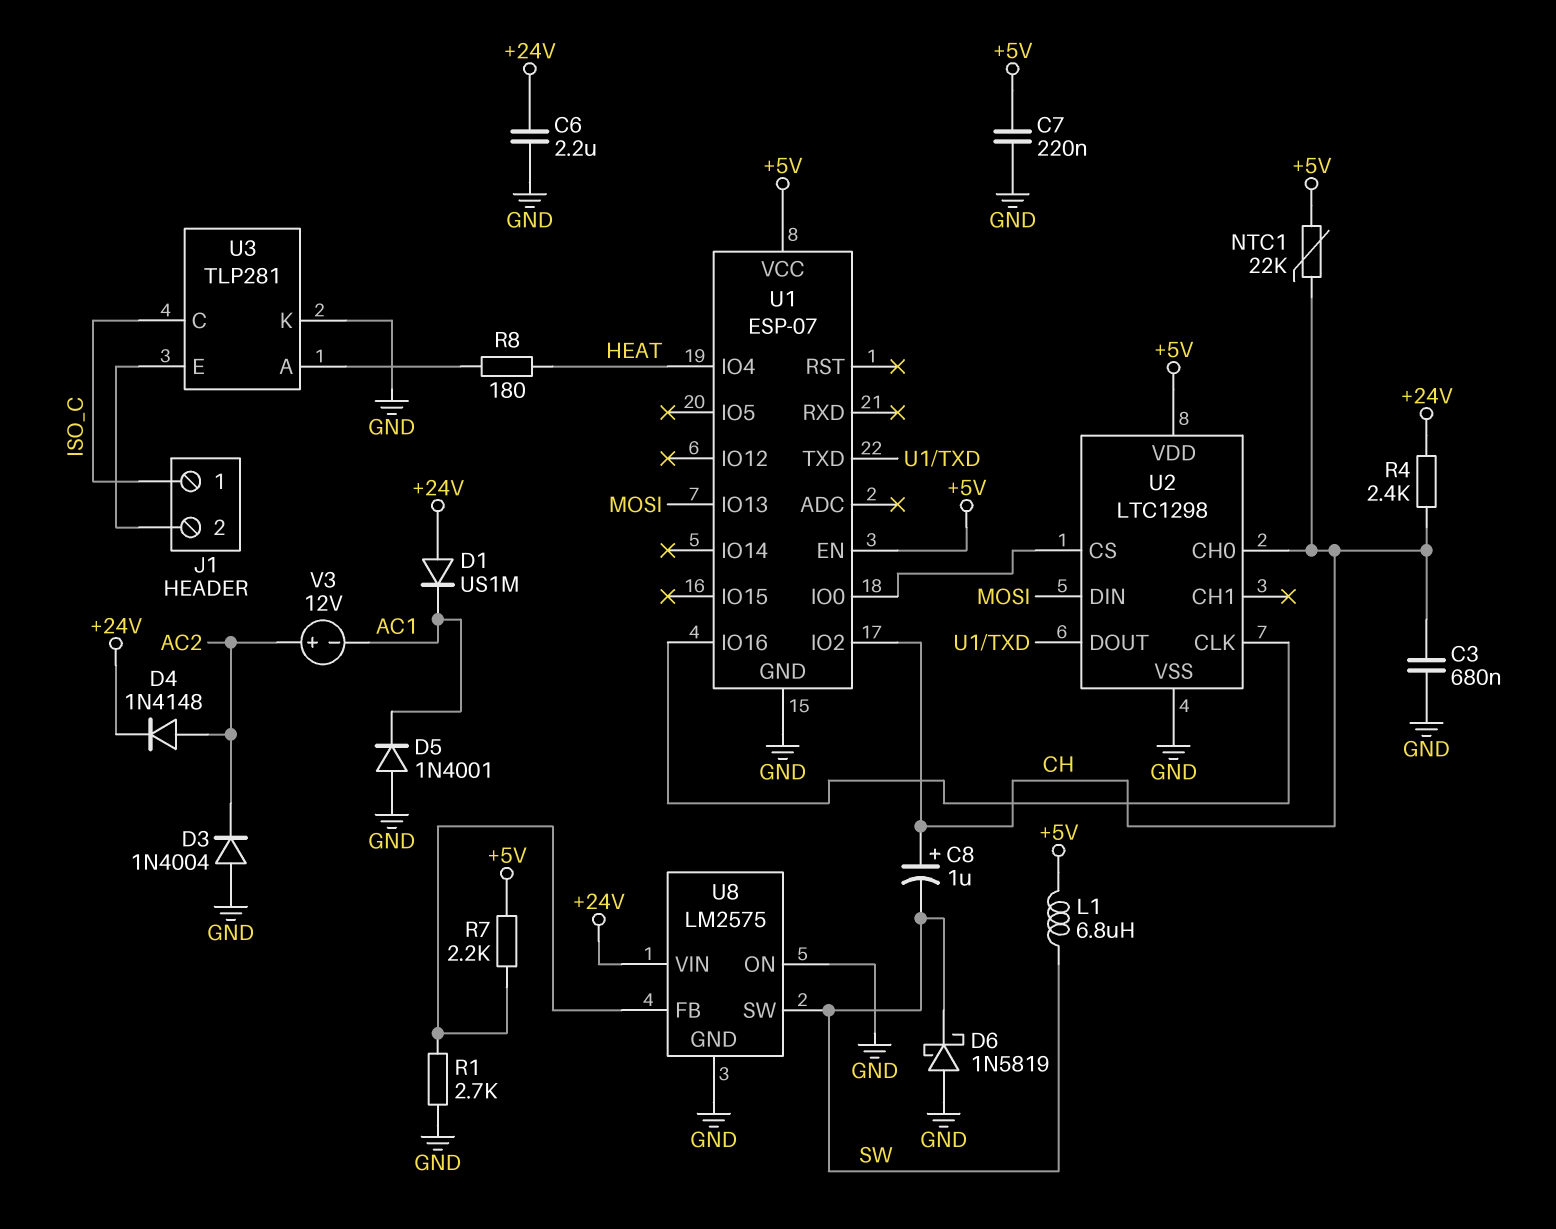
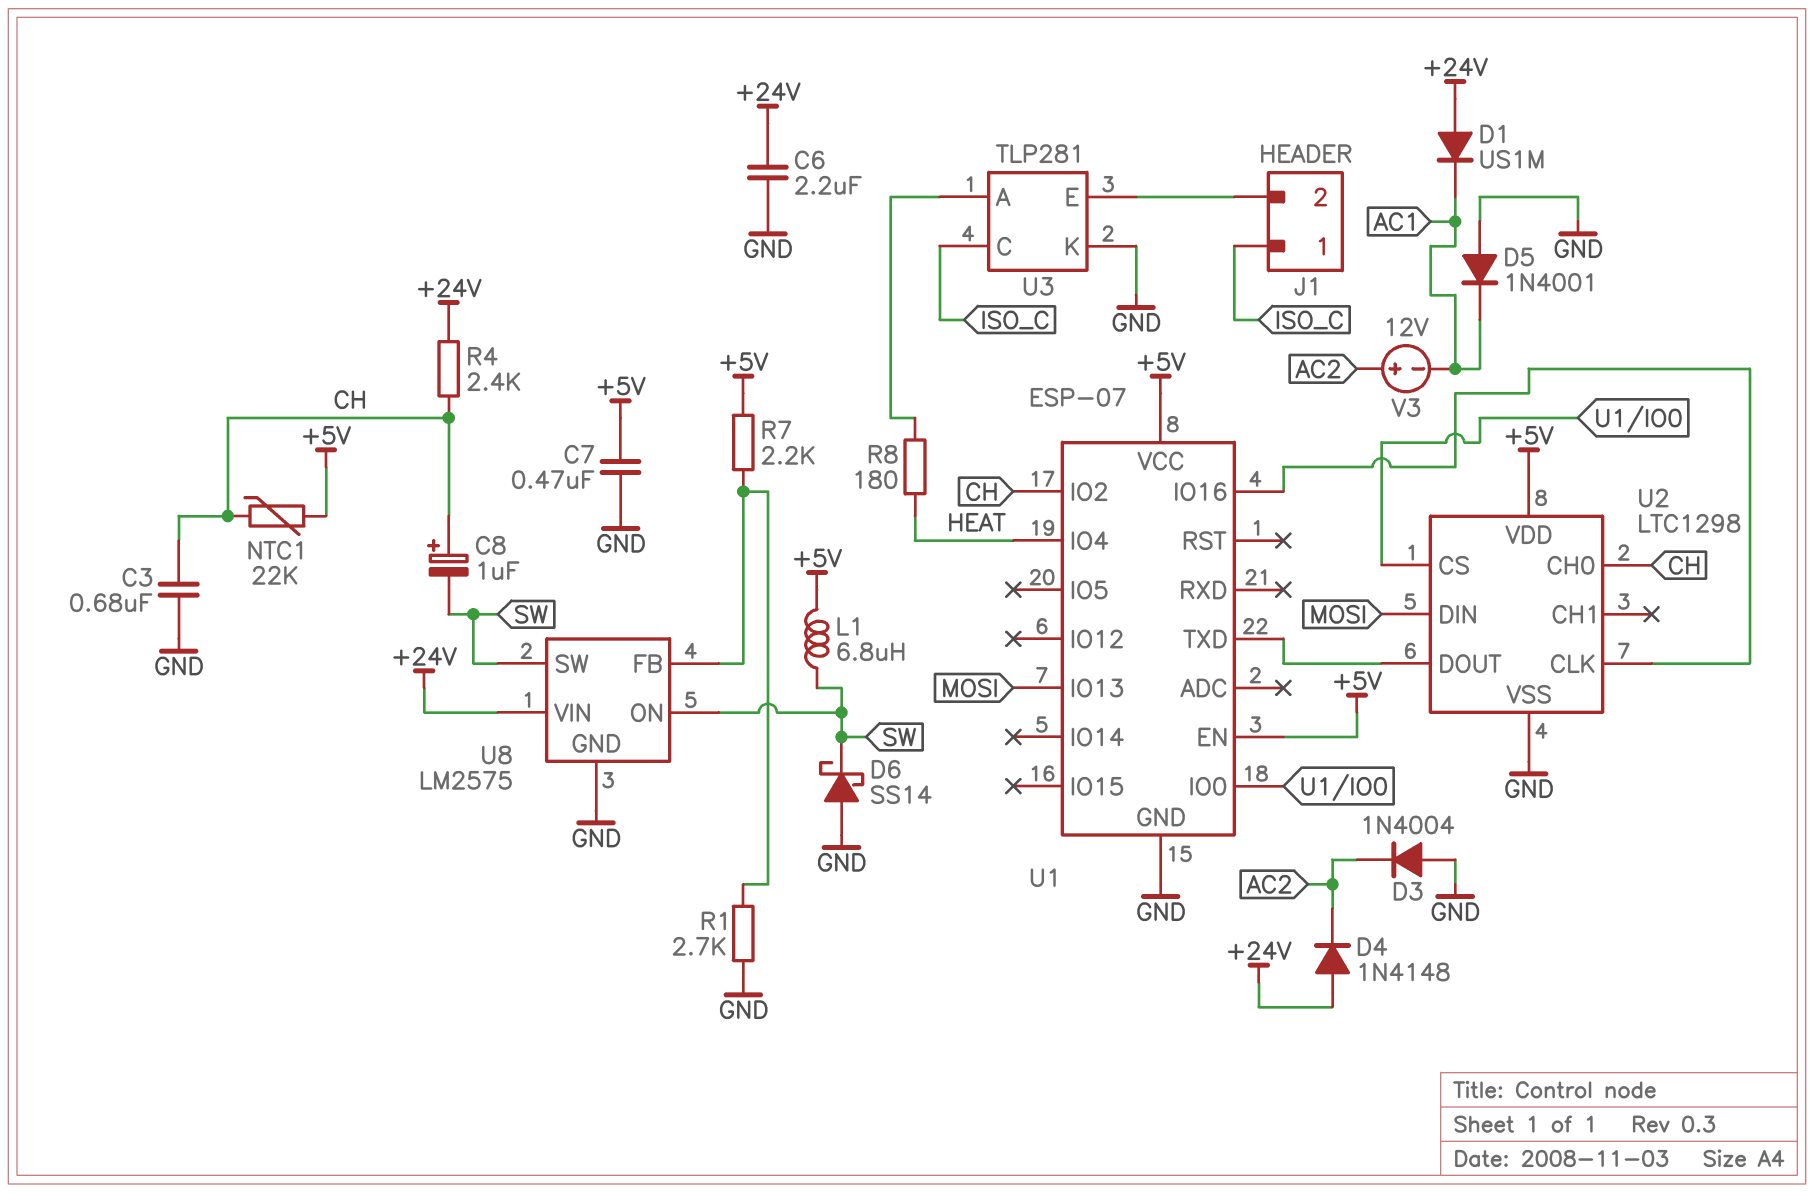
C7: 220nF (+5V, GND) -> 470nF (+5V, GND)
D4: diode 1N4148 (A AC2, K +24V) -> diode 1N4148 (A +24V, K AC2)
D6: schottky 1N5819 (A GND, K SW) -> schottky SS14 (A GND, K SW)
U8 pin ON: GND -> SW

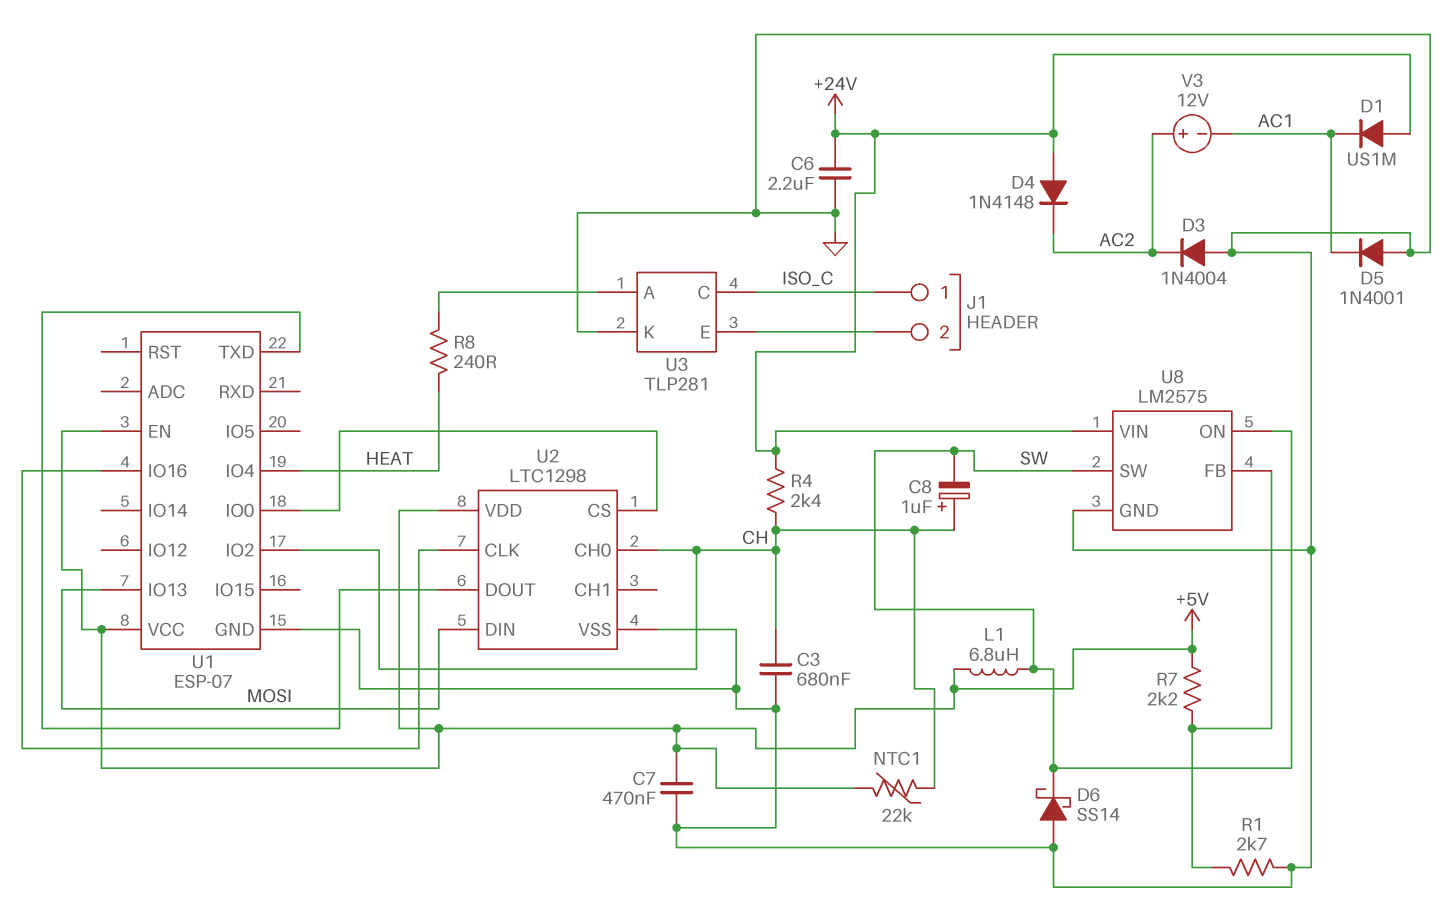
R8: 180 (HEAT, U3/A) -> 240 (HEAT, U3/A)

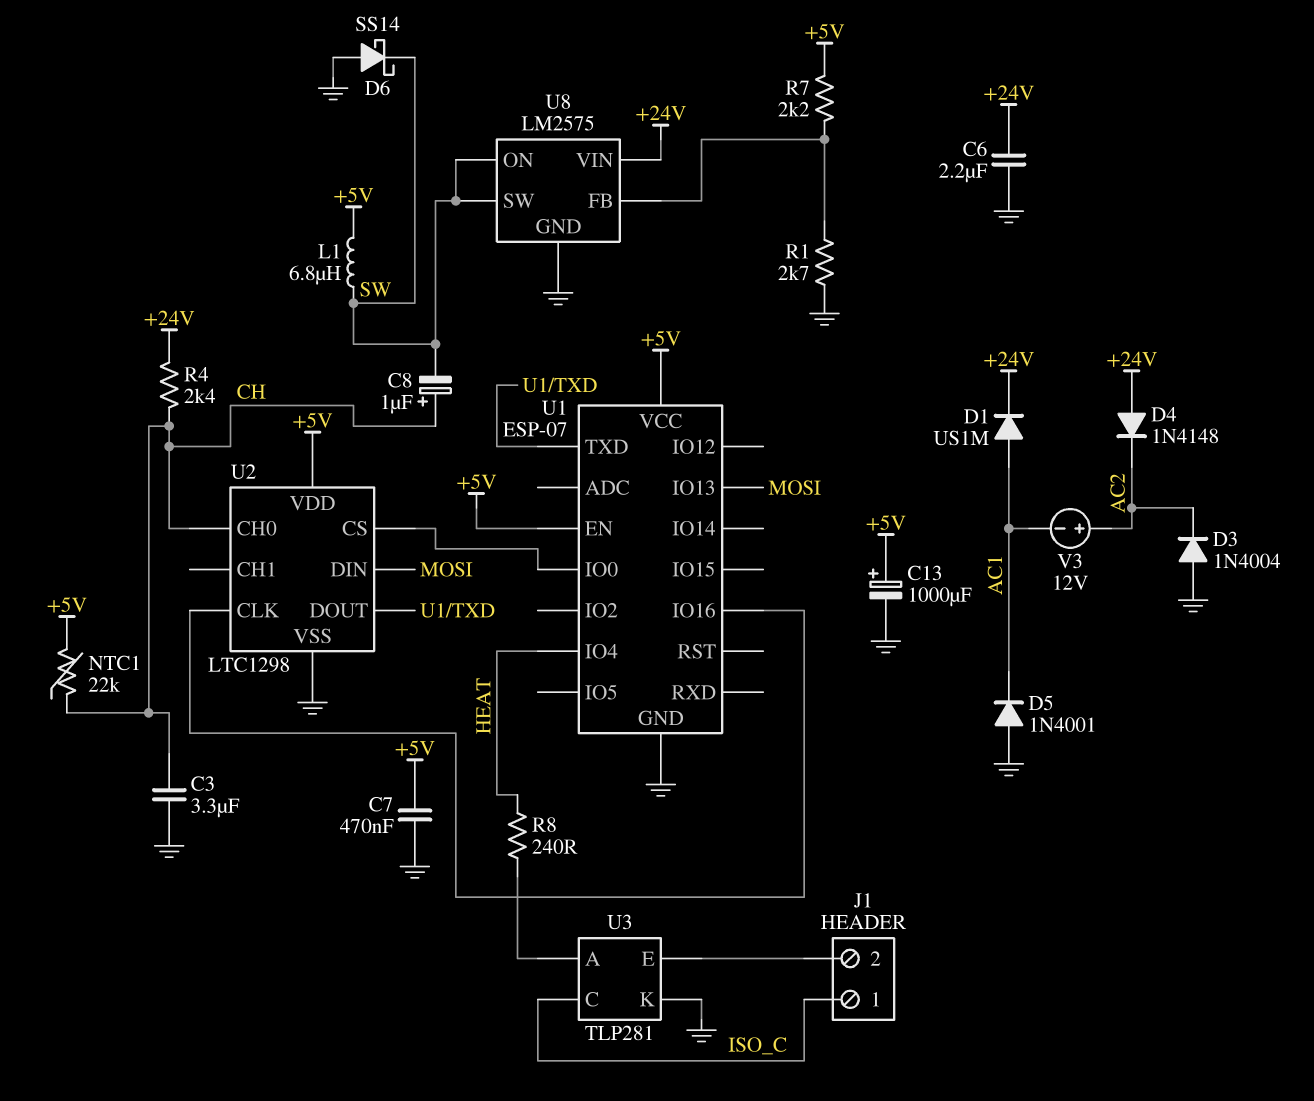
C3: 680nF (CH, GND) -> 3.3uF (CH, GND)
C13: none -> 1000uF (plus +5V, minus GND)
D1: diode US1M (A +24V, K AC1) -> diode US1M (A AC1, K +24V)
U1 pin IO2: CH -> none

